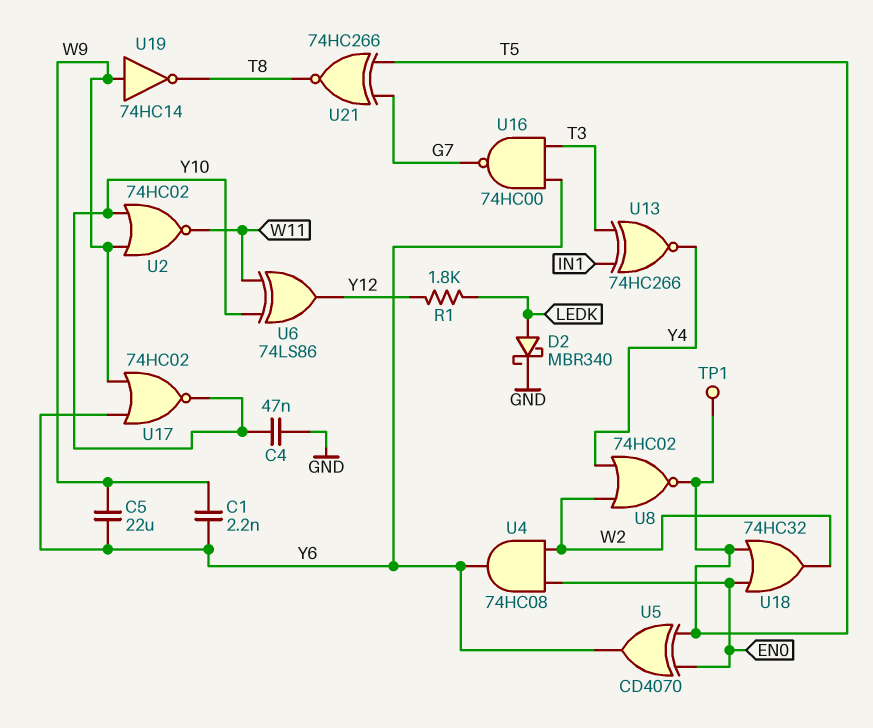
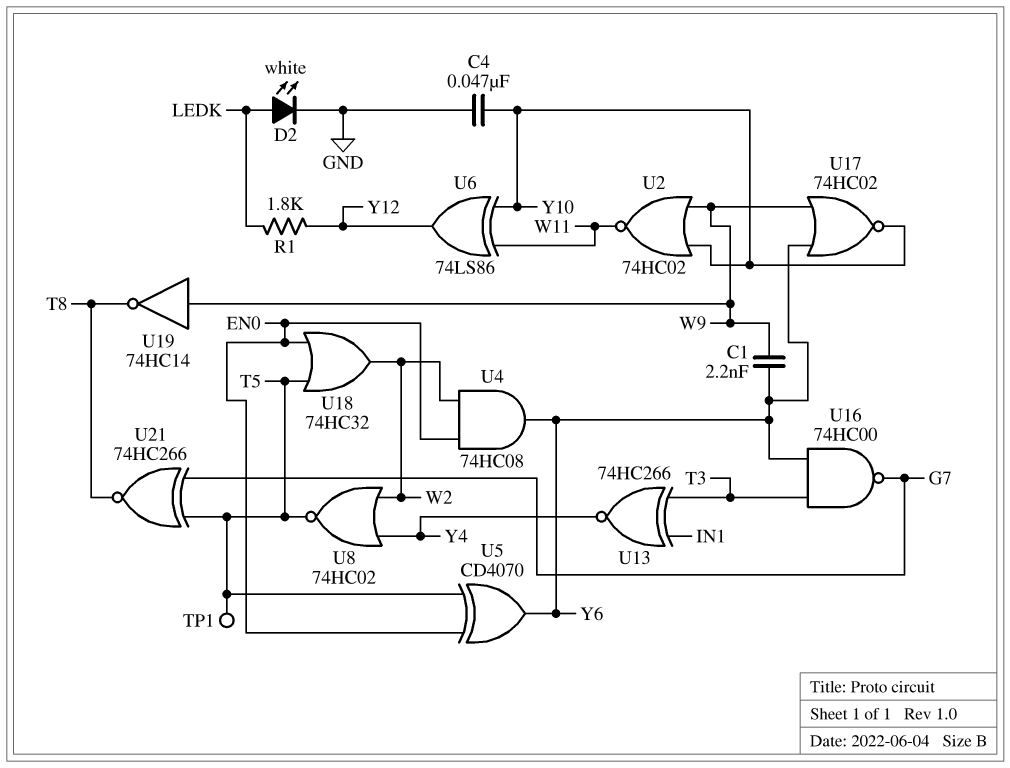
C5: 22uF (W9, Y6) -> none
D2: schottky MBR340 (A LEDK, K GND) -> LED white (A LEDK, K GND)

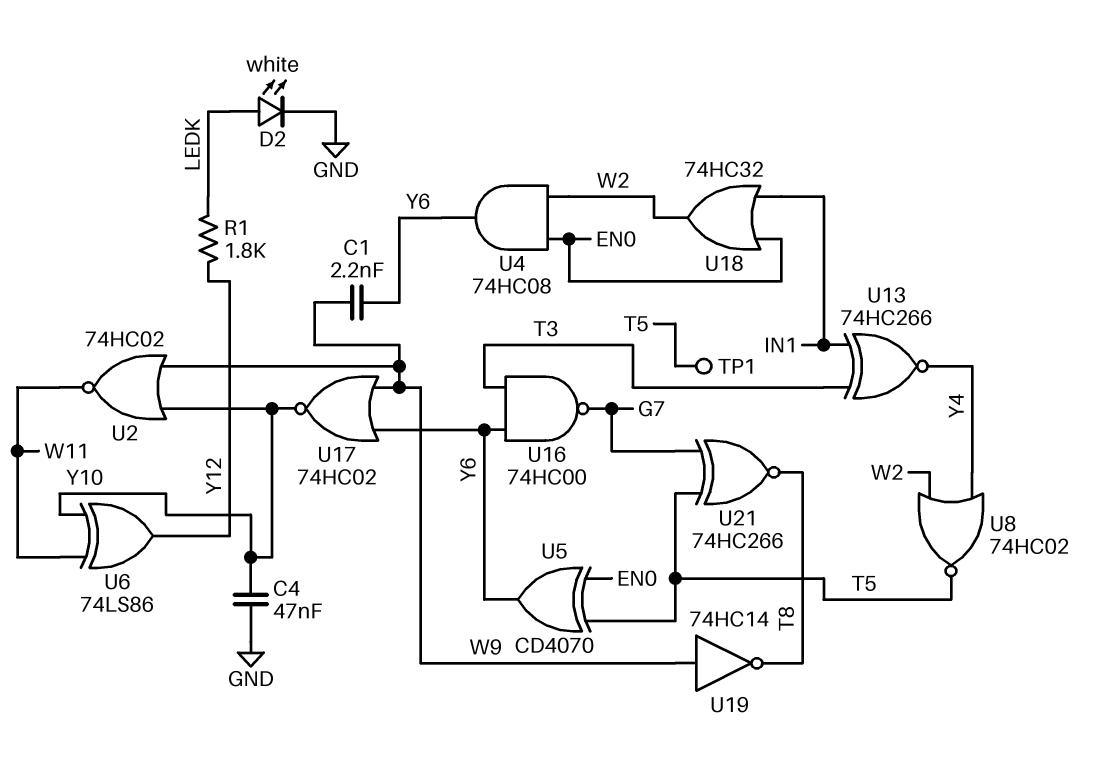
U18: OR 74HC32 (in EN0, in T5, out W2) -> OR 74HC32 (in EN0, in IN1, out W2)

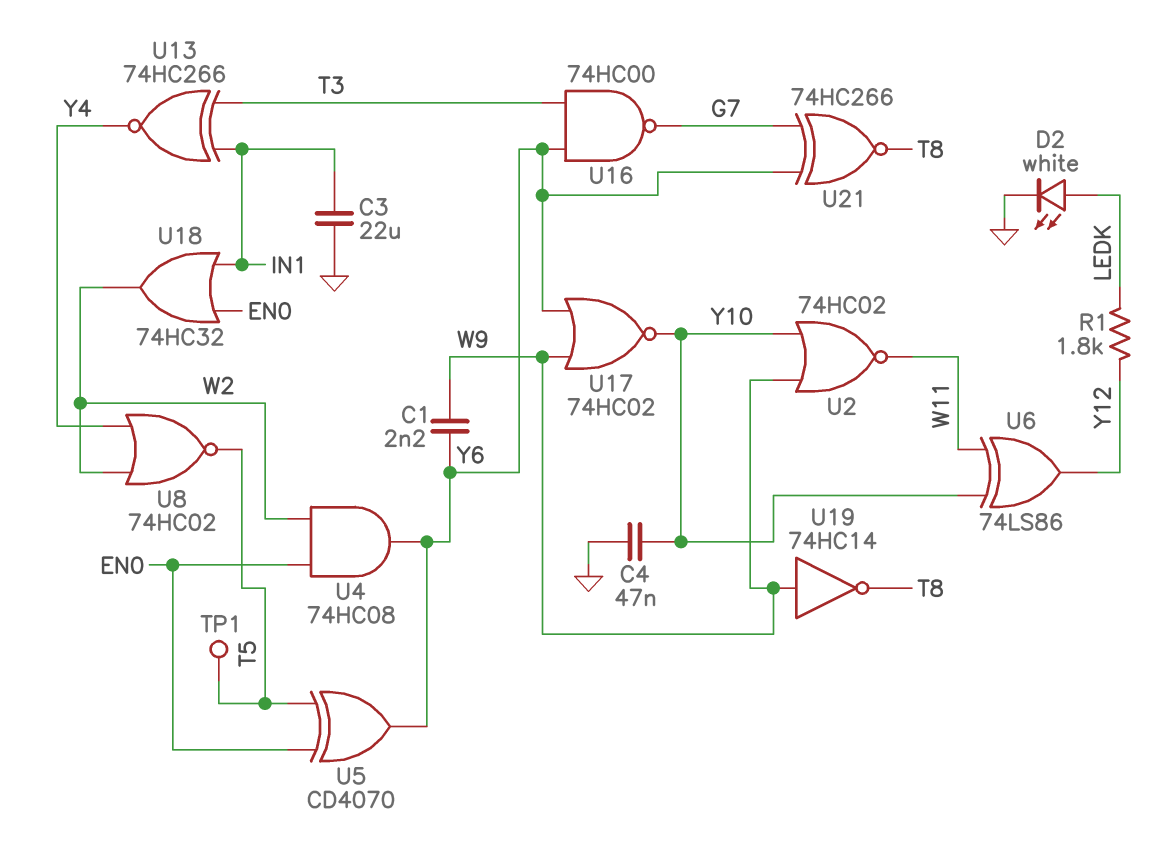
C3: none -> 22uF (GND, IN1)
U21: XNOR 74HC266 (in G7, in T5, out T8) -> XNOR 74HC266 (in G7, in Y6, out T8)

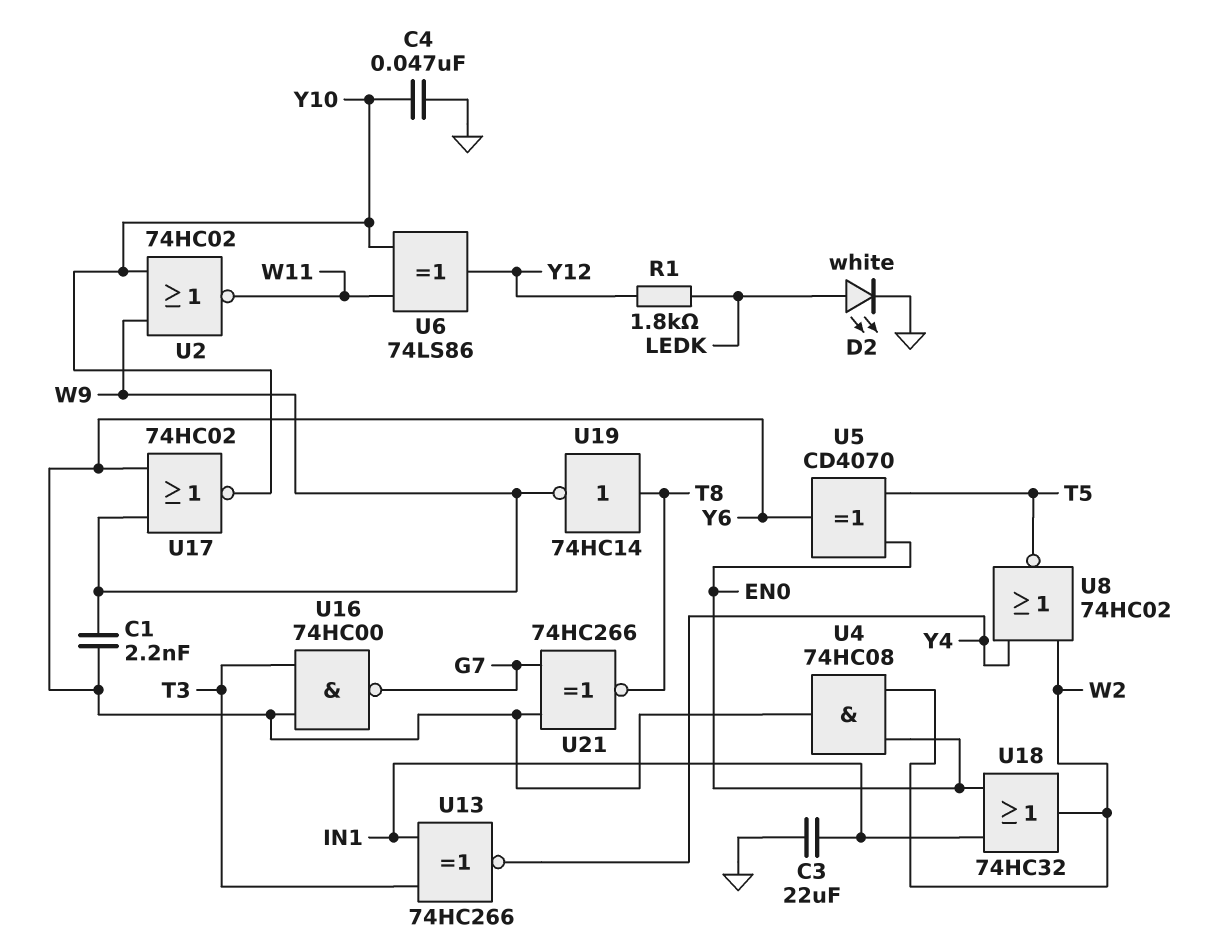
TP1: test point (T5) -> none
U19: NOT 74HC14 (in W9, out T8) -> NOT 74HC14 (in T8, out W9)

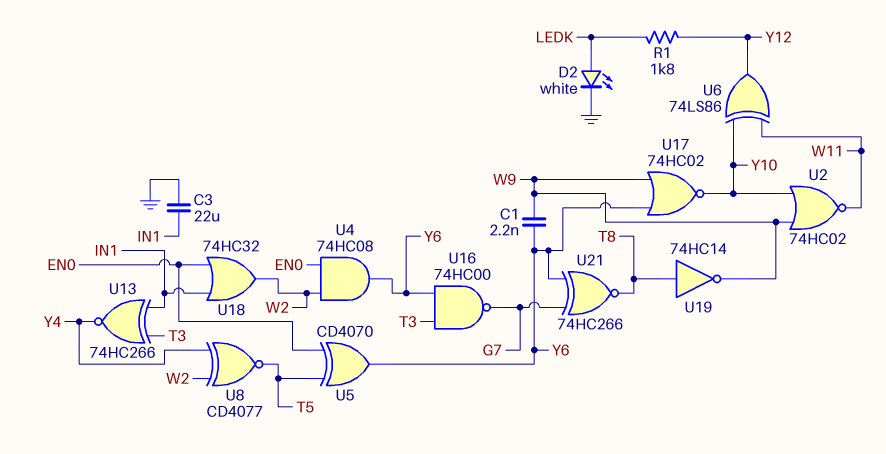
C4: 47nF (GND, Y10) -> none
U8: NOR 74HC02 (in W2, in Y4, out T5) -> XNOR CD4077 (in W2, in Y4, out T5)

